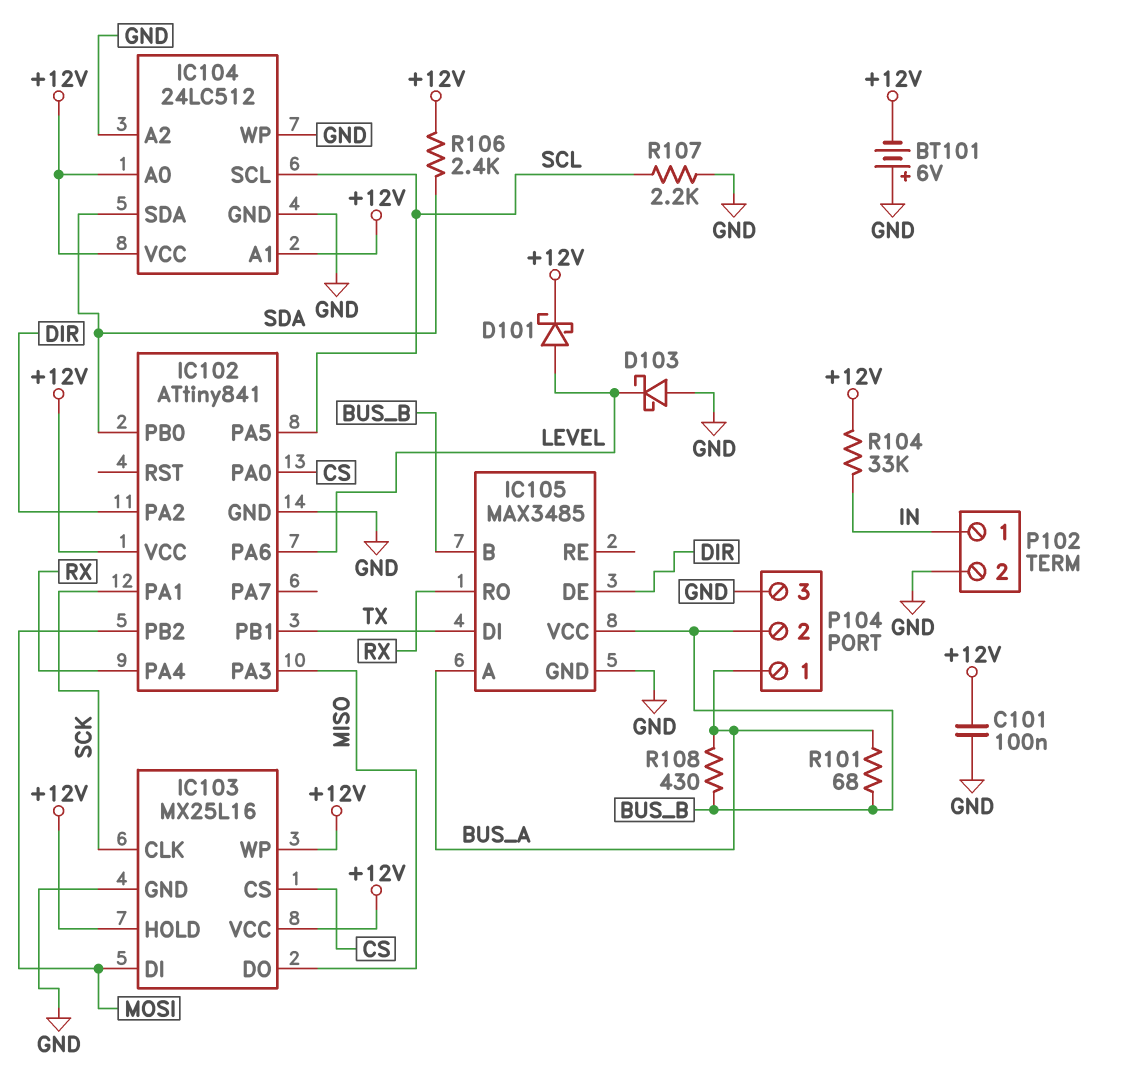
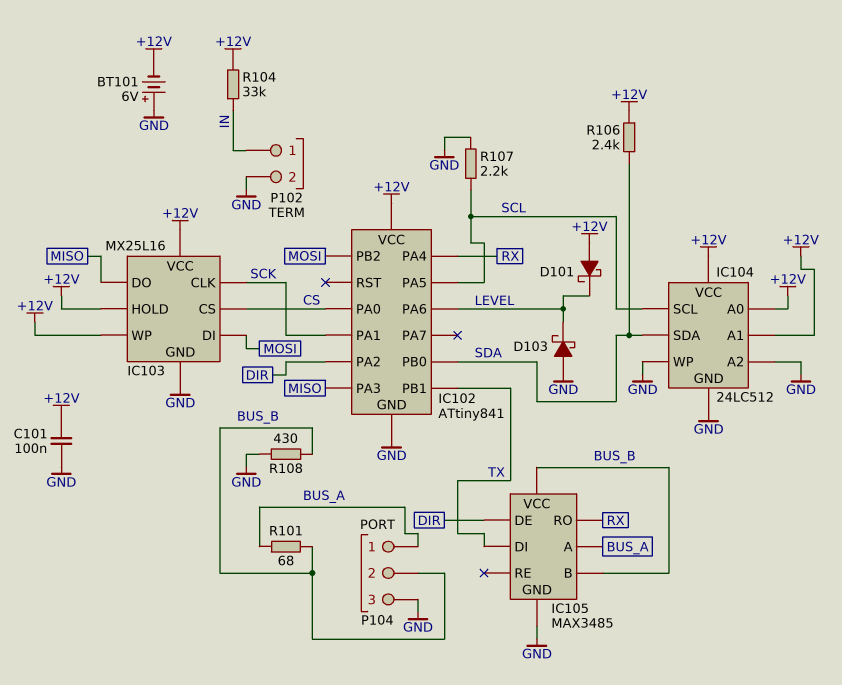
D101: schottky (A LEVEL, K +12V) -> schottky (A +12V, K LEVEL)
R108: 430 (BUS_A, BUS_B) -> 430 (BUS_B, GND)

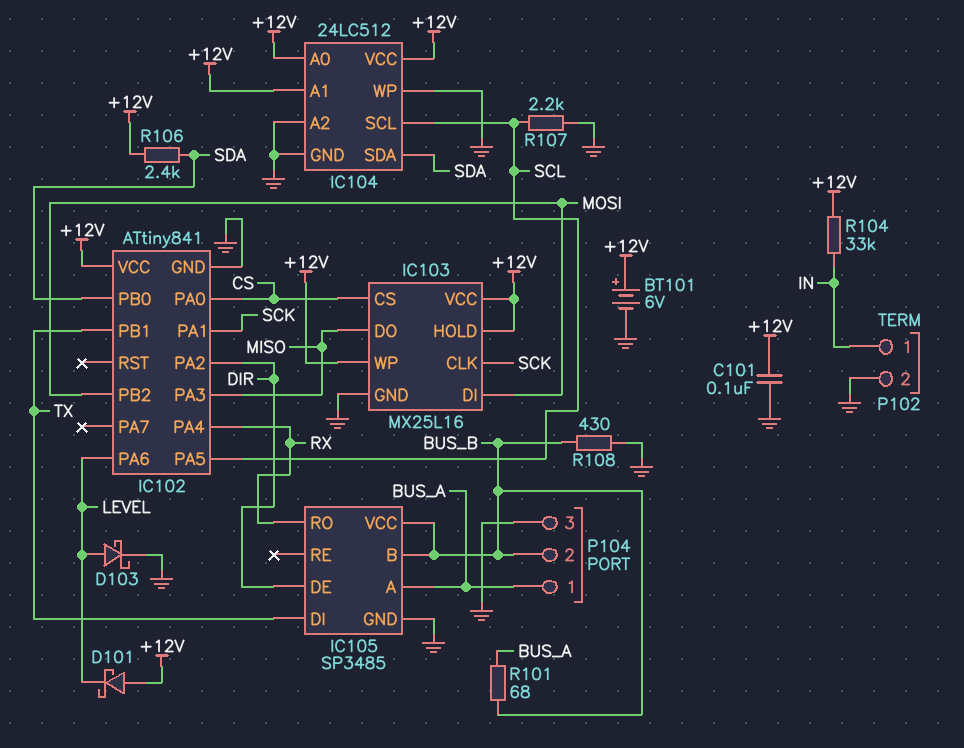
BT101: 6V (plus GND, minus +12V) -> 6V (plus +12V, minus GND)
D103: schottky (A GND, K LEVEL) -> schottky (A LEVEL, K GND)
IC105: MAX3485 -> SP3485

